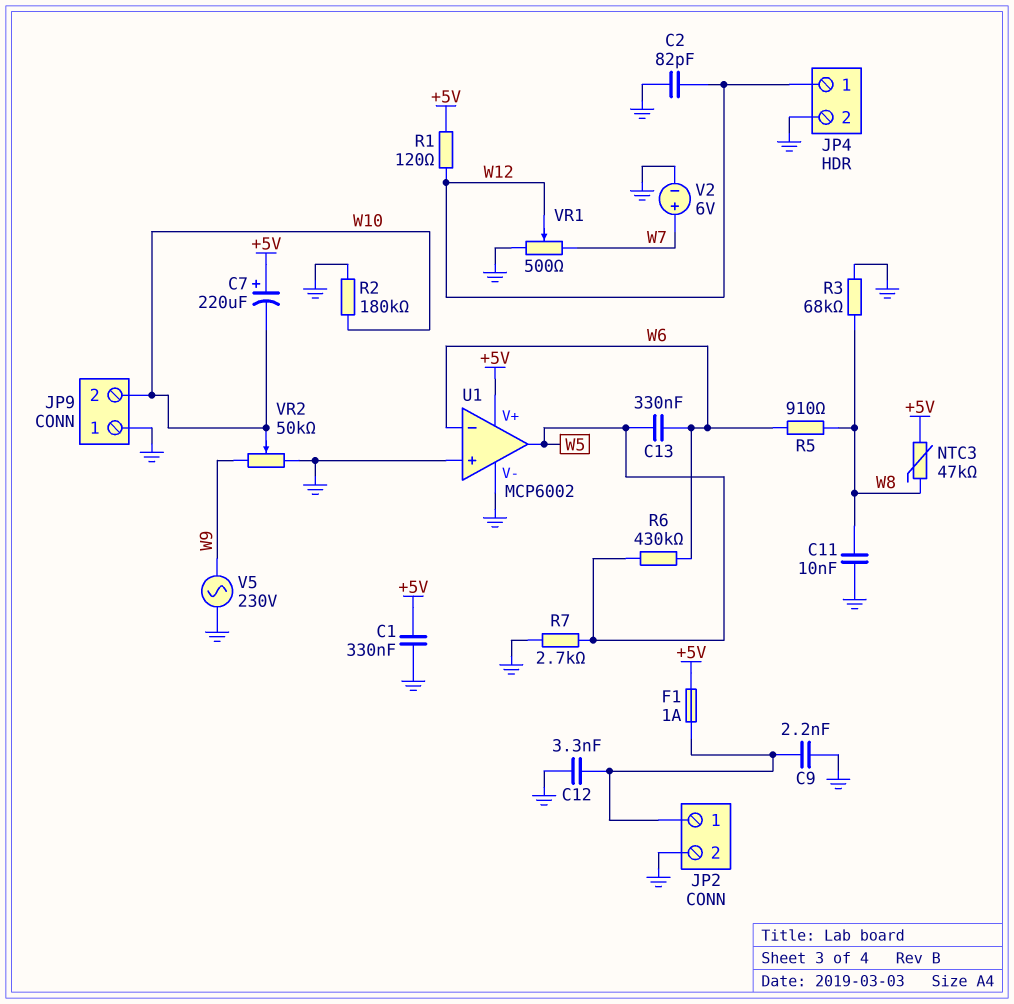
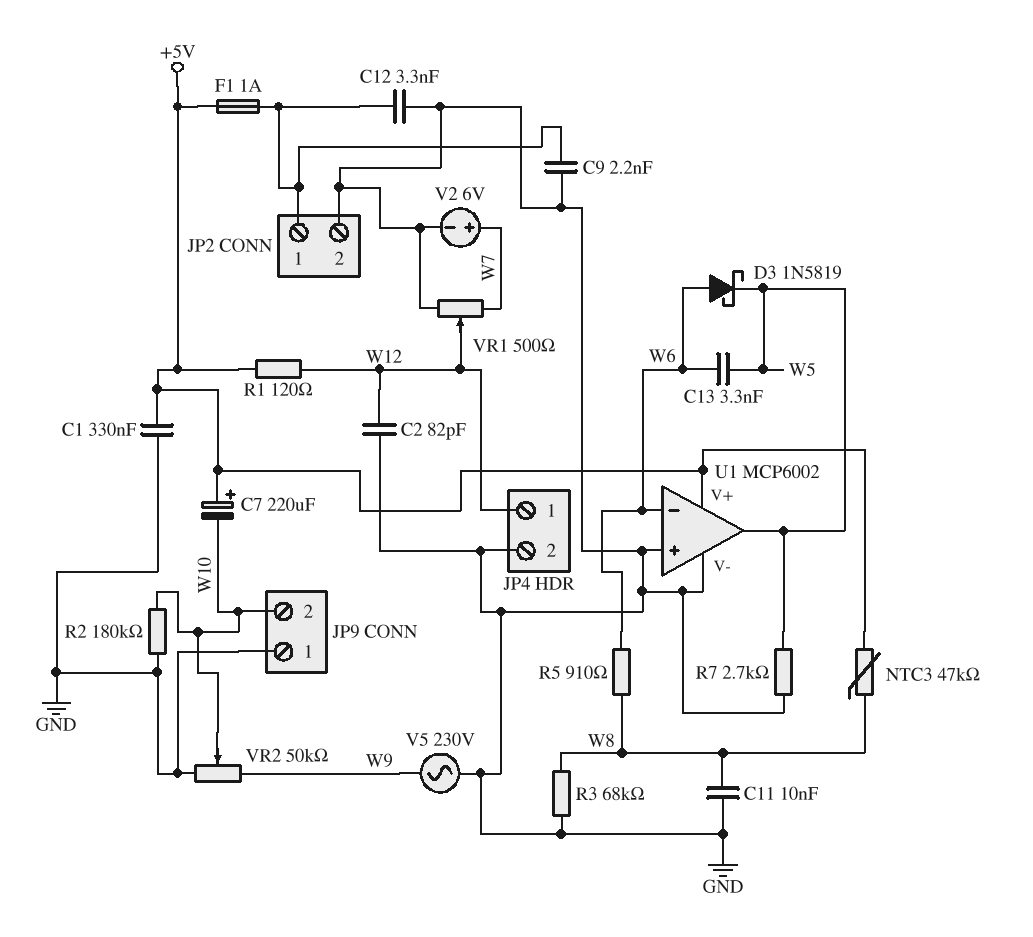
C13: 330nF (W5, W6) -> 3.3nF (W5, W6)
D3: none -> schottky 1N5819 (A W6, K W5)
R6: 430k (W5, W6) -> none

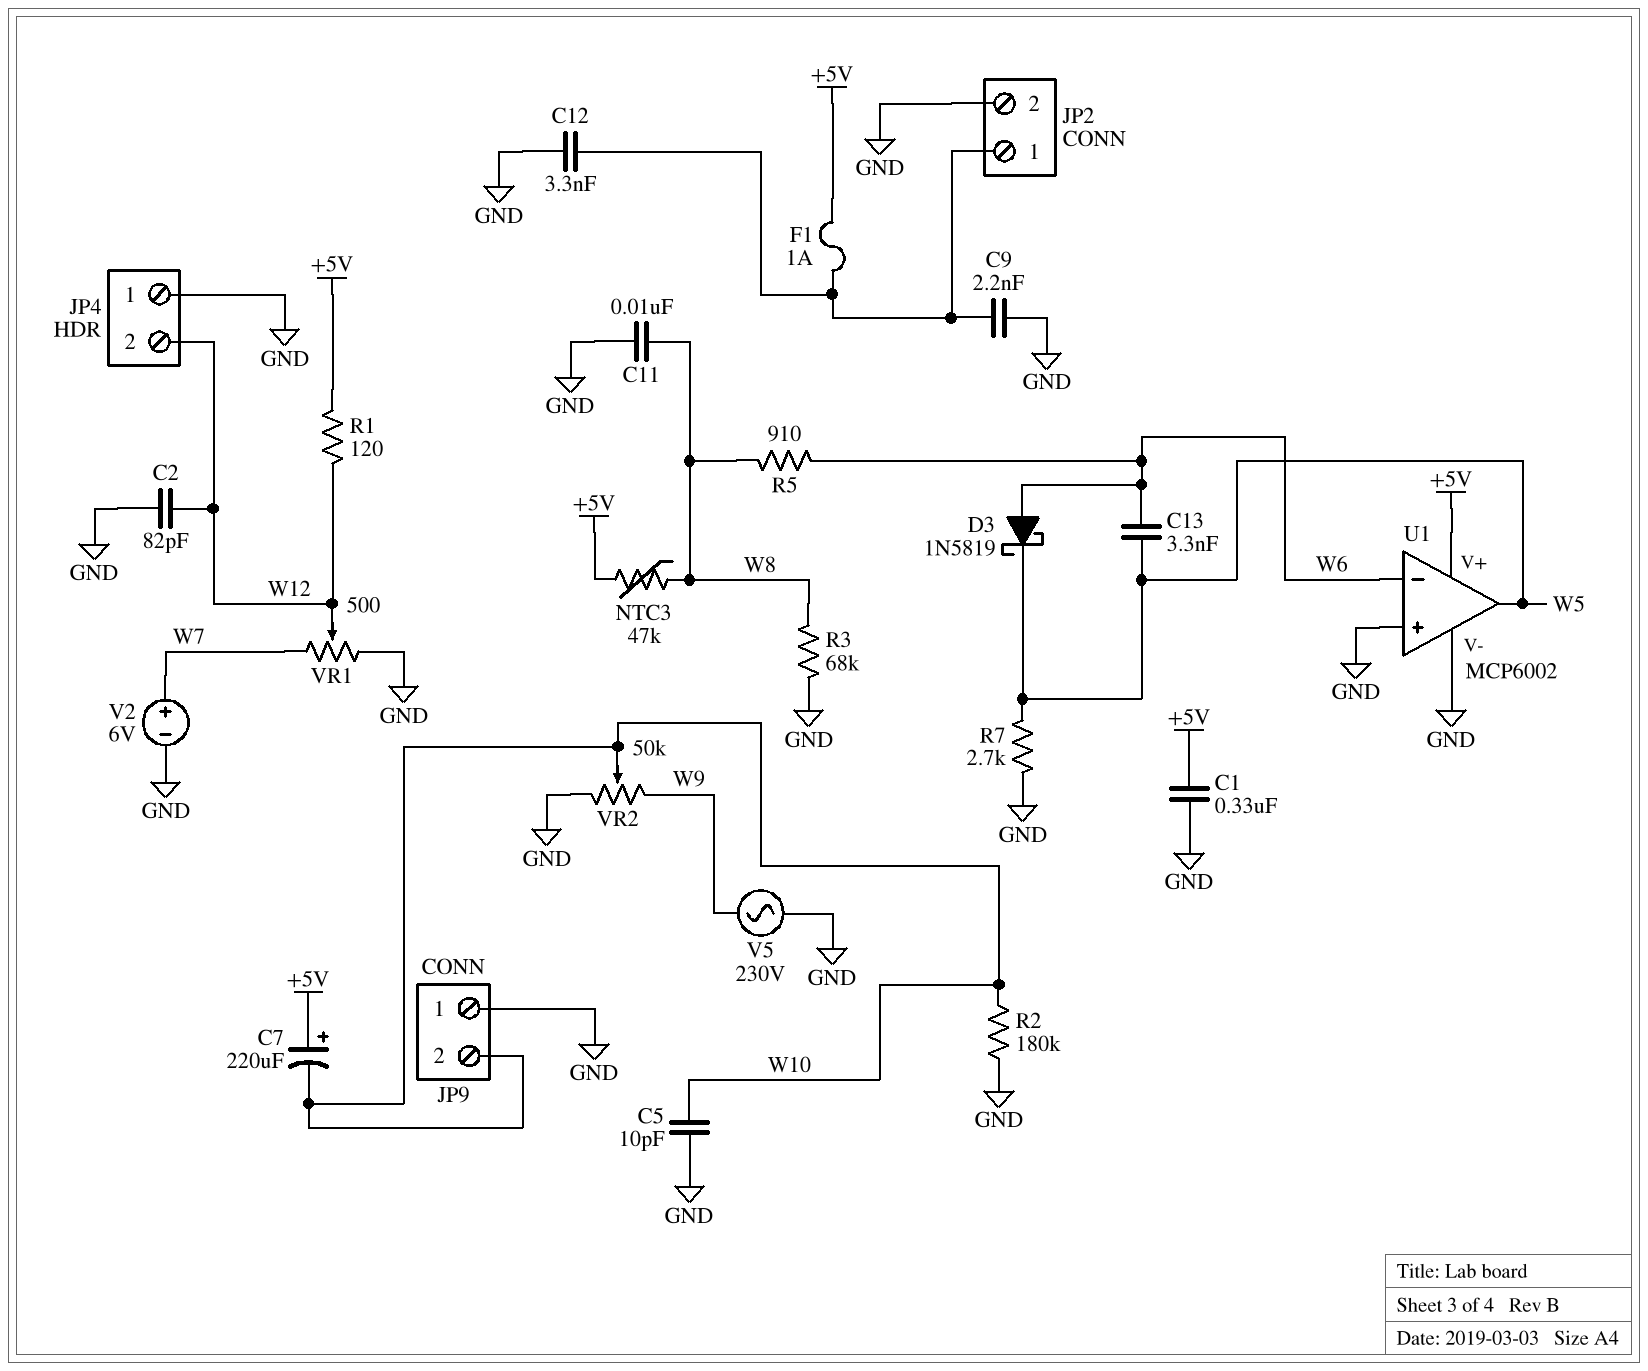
C5: none -> 10pF (GND, W10)
JP4 pin 1: W12 -> GND
JP4 pin 2: GND -> W12

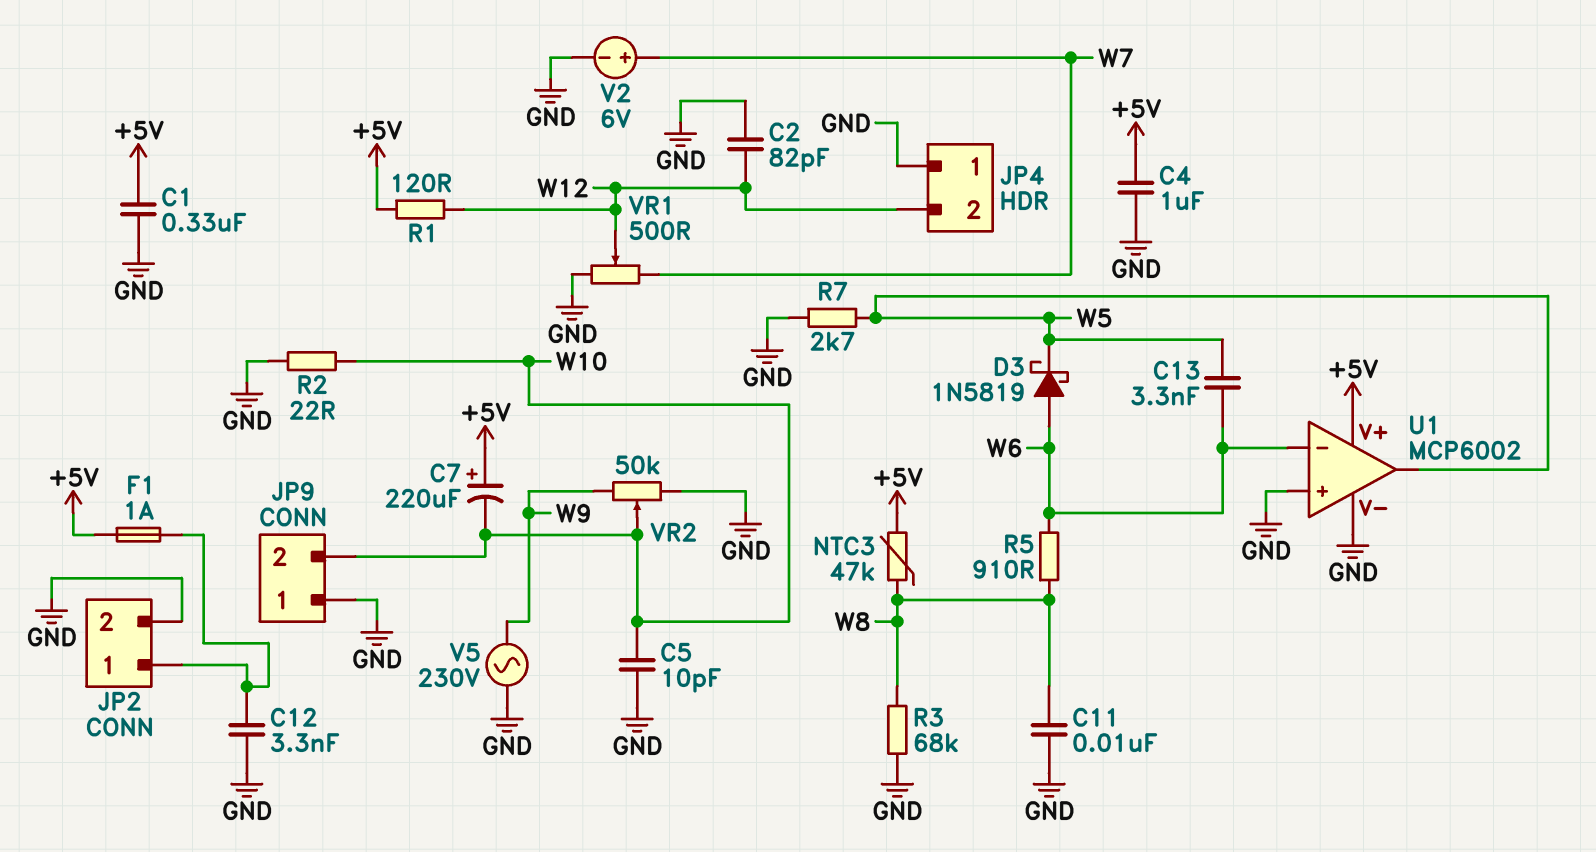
C4: none -> 1uF (+5V, GND)
C9: 2.2nF (GND, JP2/1) -> none
R2: 180k (GND, W10) -> 22 (GND, W10)

